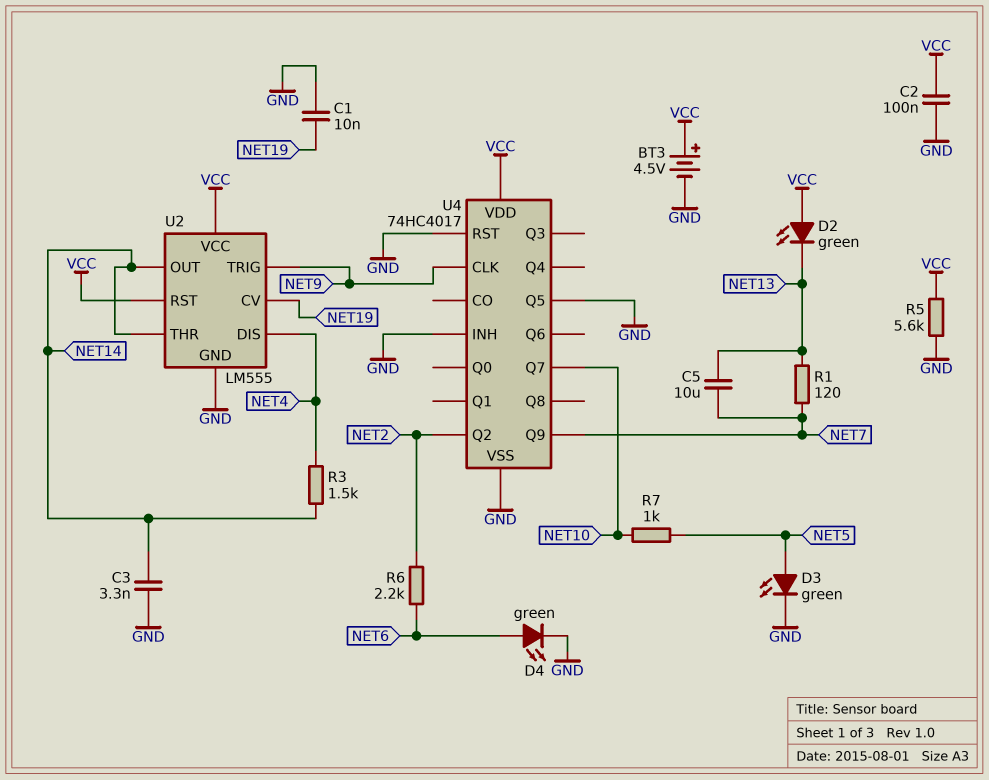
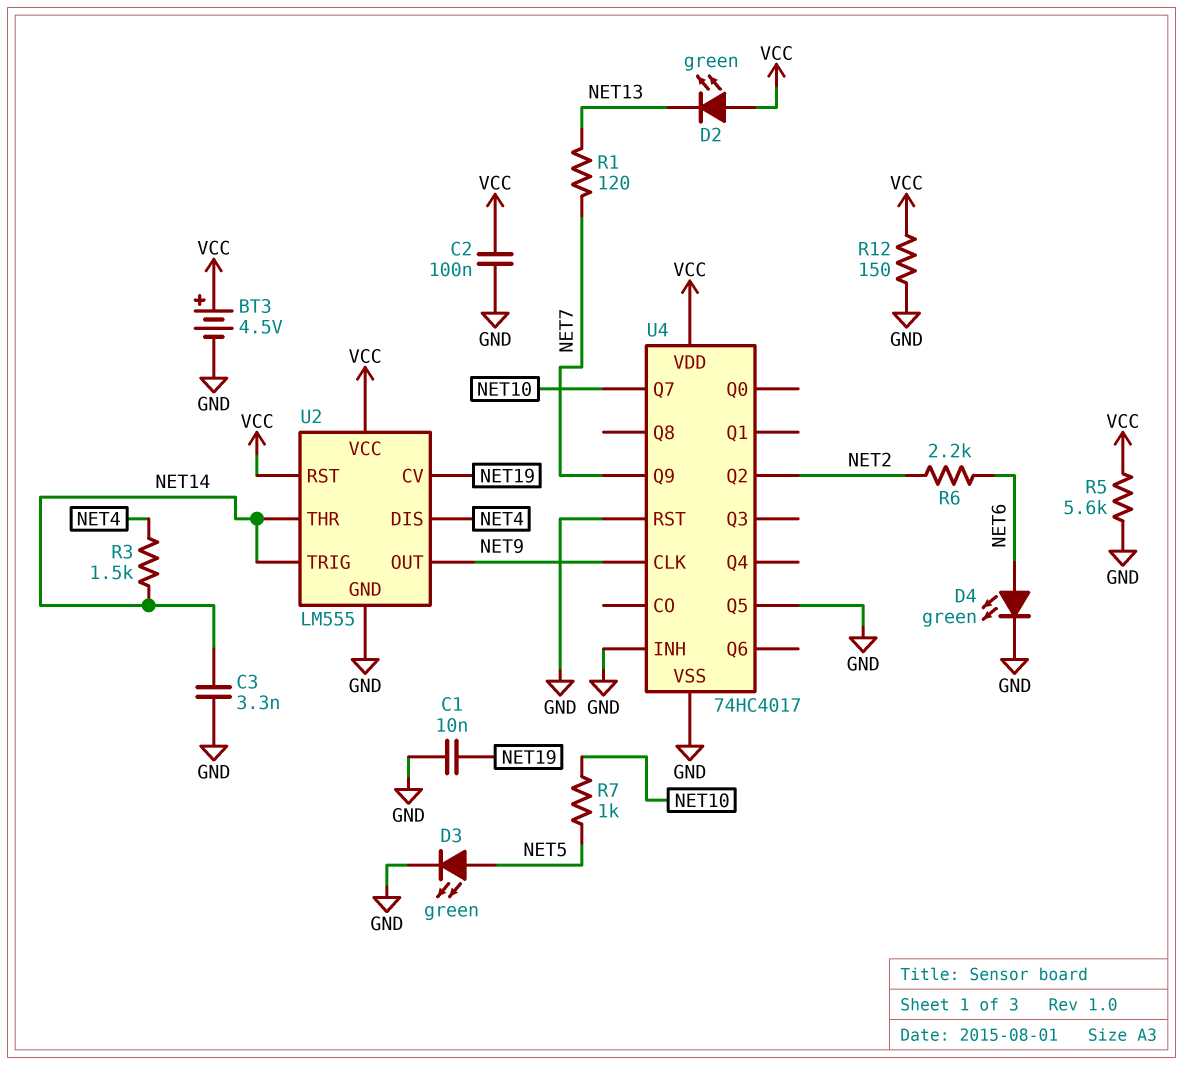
C5: 10uF (NET7, NET13) -> none
R12: none -> 150 (GND, VCC)
U2 pin OUT: NET14 -> NET9
U2 pin TRIG: NET9 -> NET14

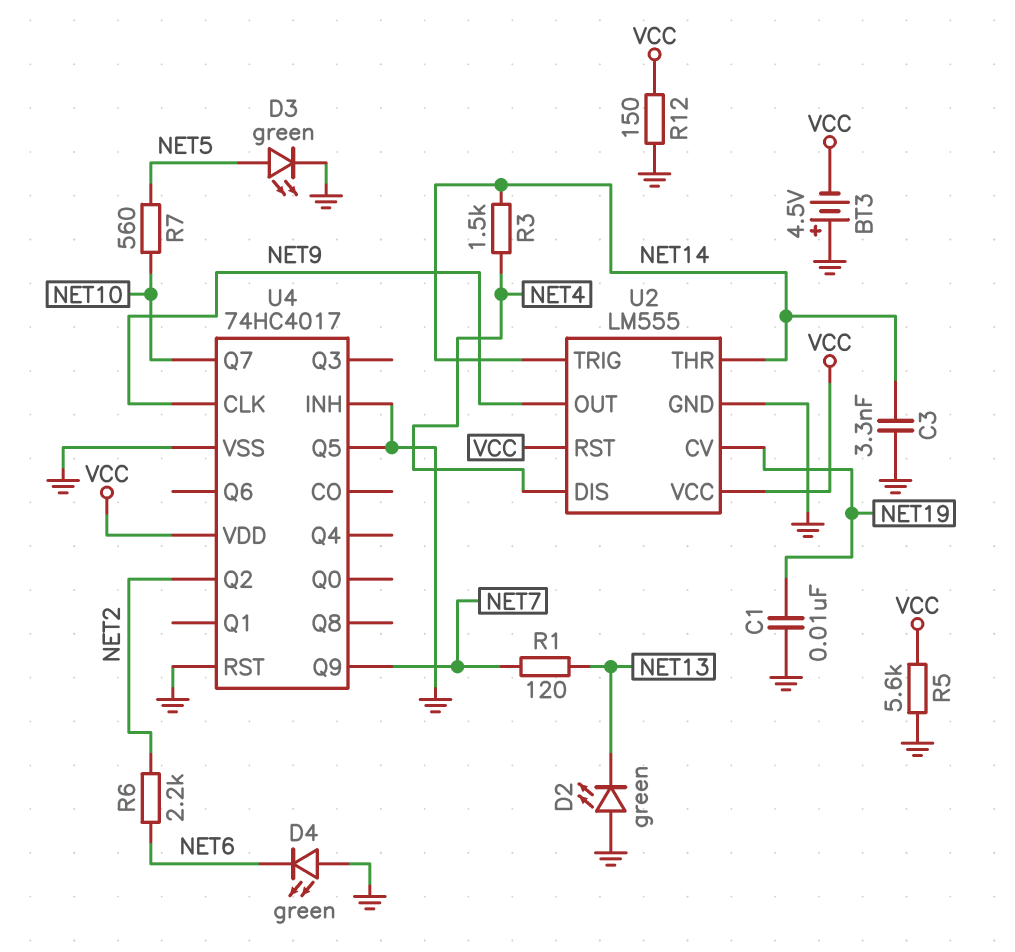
BT3: 4.5V (plus VCC, minus GND) -> 4.5V (plus GND, minus VCC)
C2: 100nF (GND, VCC) -> none
D2: LED green (A VCC, K NET13) -> LED green (A GND, K NET13)
D4: LED green (A NET6, K GND) -> LED green (A GND, K NET6)
R7: 1k (NET5, NET10) -> 560 (NET5, NET10)

